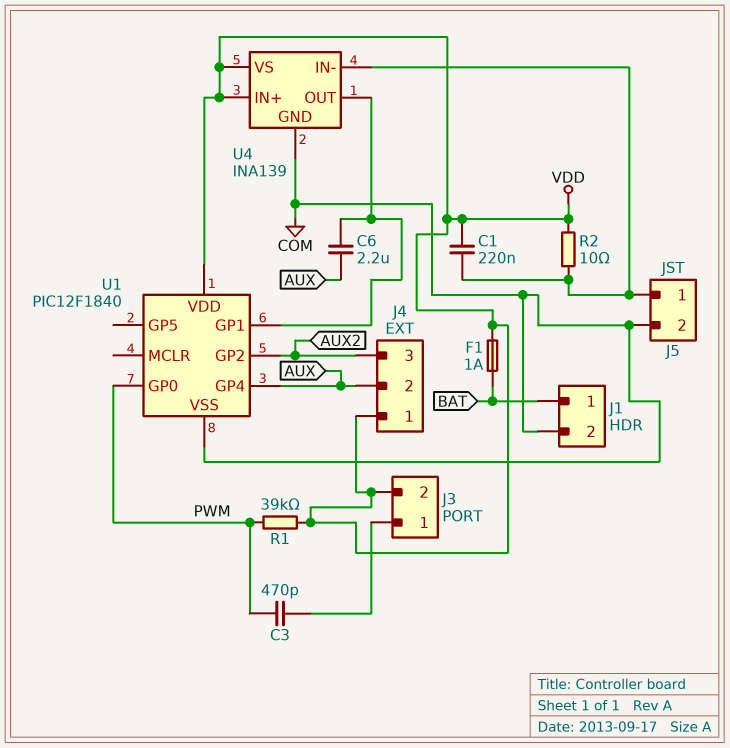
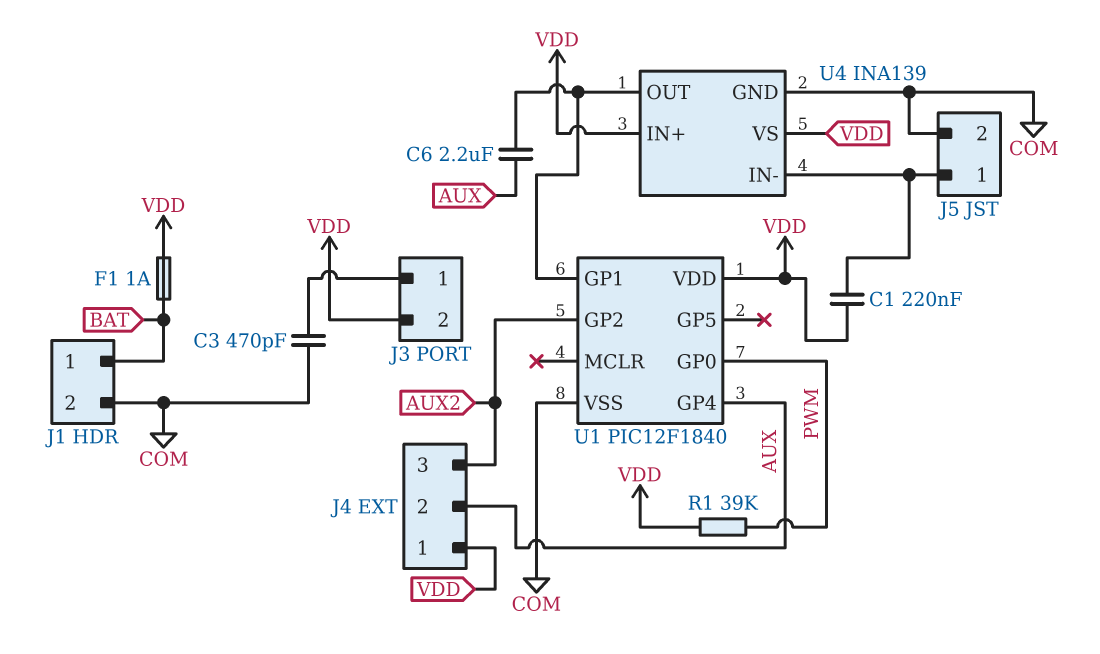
C3: 470pF (J3/1, PWM) -> 470pF (COM, J3/1)
R2: 10 (J5/1, VDD) -> none

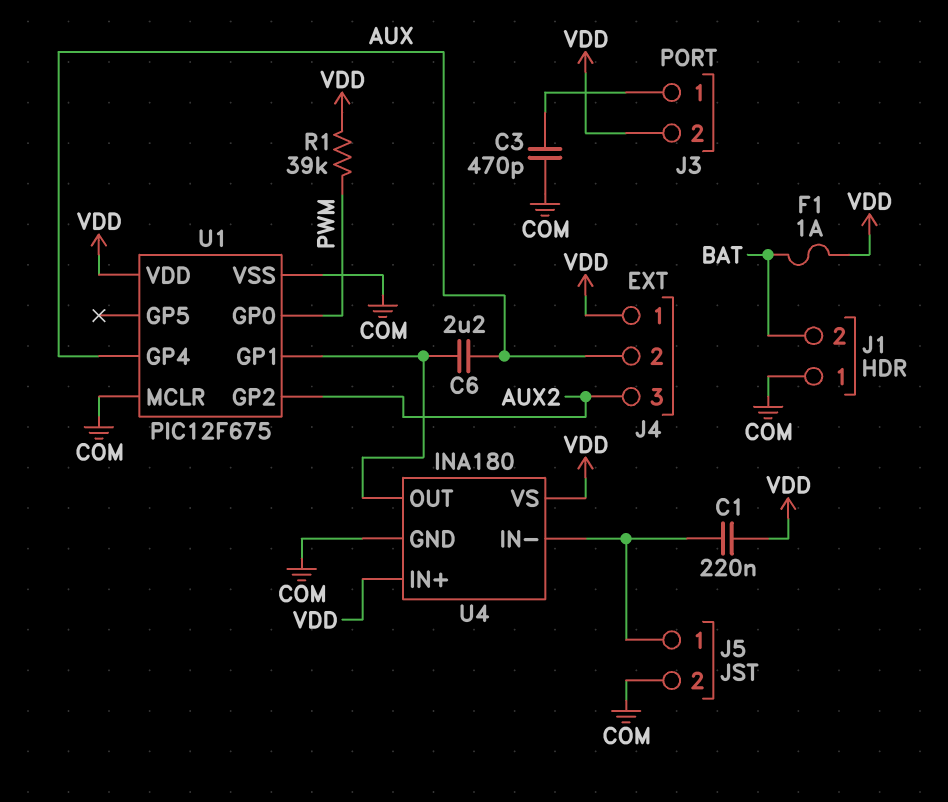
J1 pin 1: BAT -> COM
J1 pin 2: COM -> BAT
U1: PIC12F1840 -> PIC12F675
U1 pin MCLR: none -> COM
U4: INA139 -> INA180

